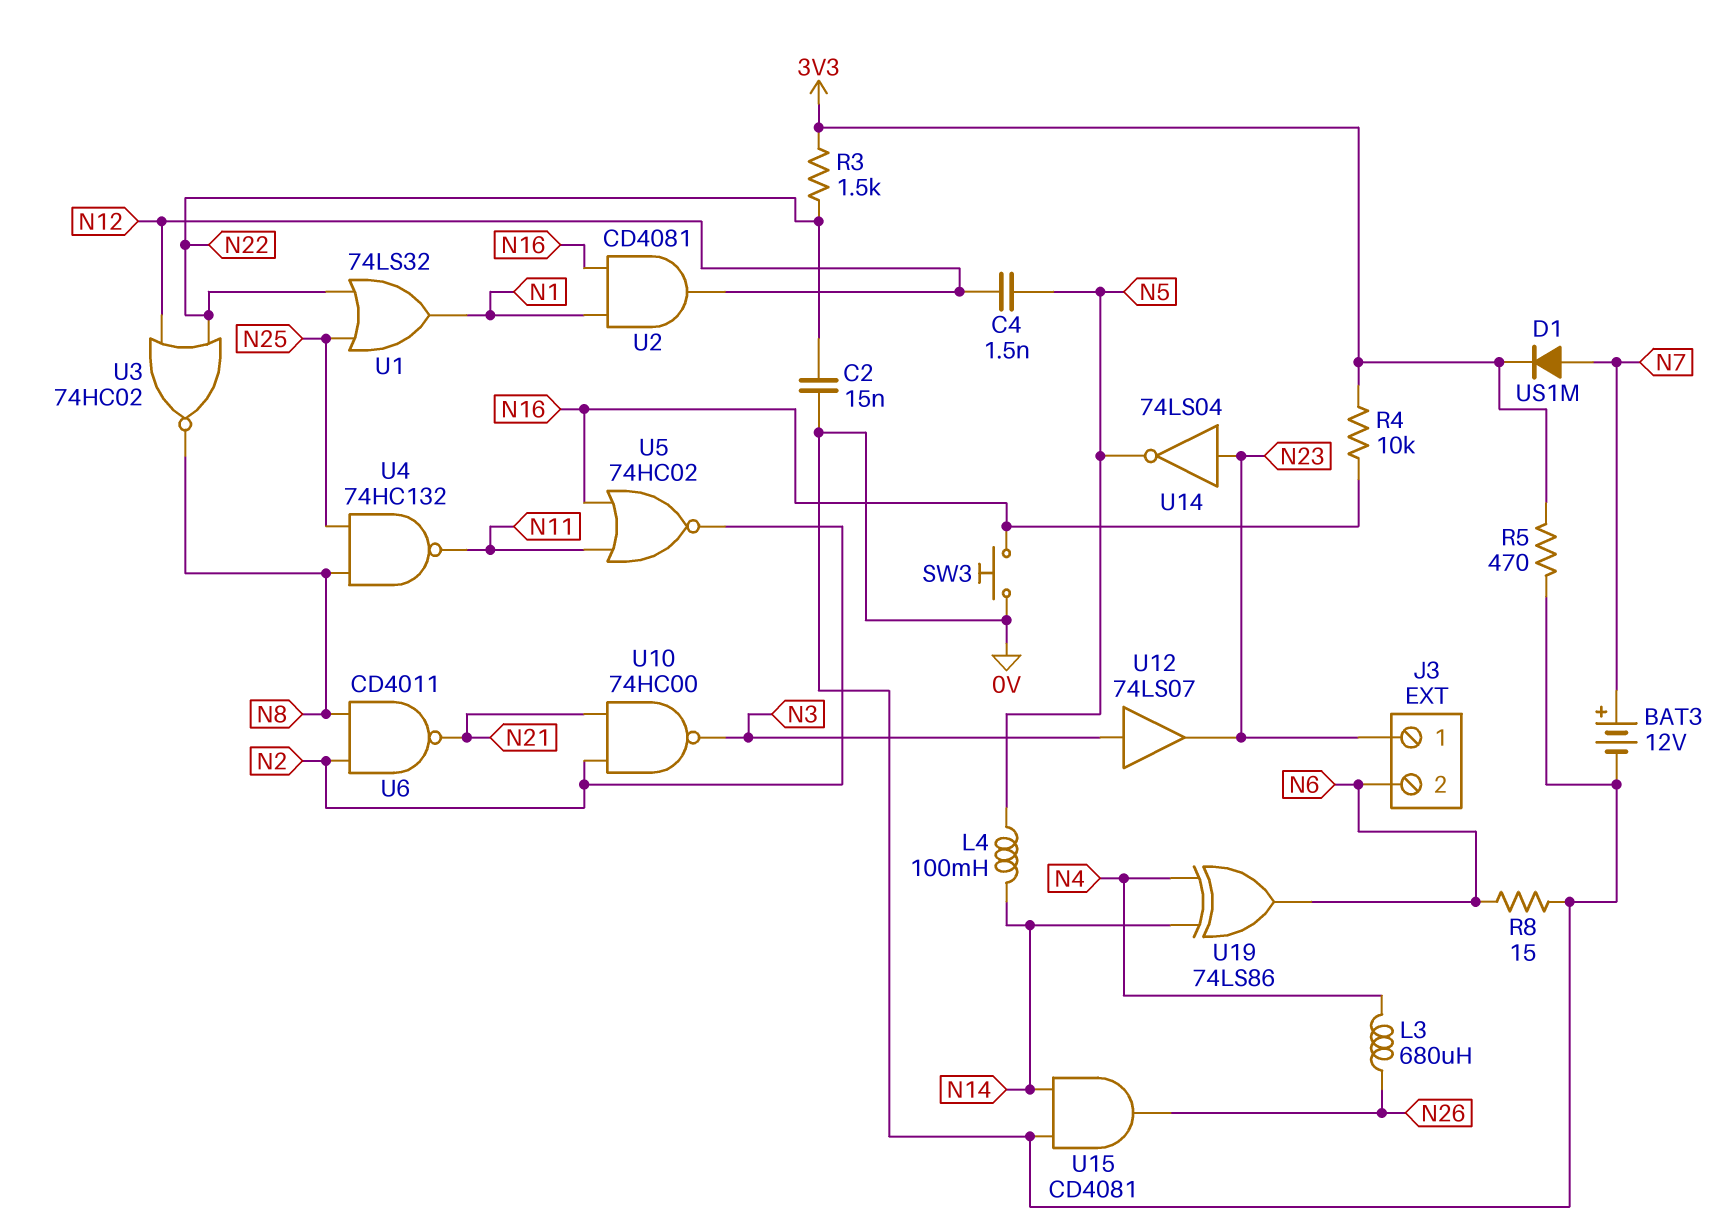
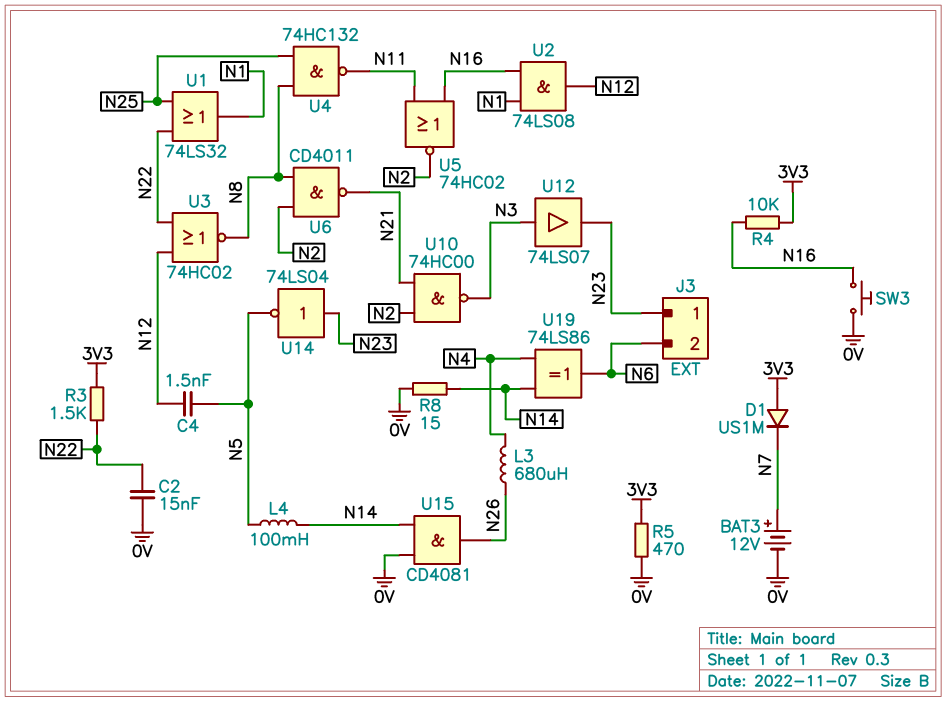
D1: diode US1M (A N7, K 3V3) -> diode US1M (A 3V3, K N7)
R8: 15 (0V, N6) -> 15 (0V, N14)
U2: AND CD4081 (in N1, in N16, out N12) -> AND 74LS08 (in N1, in N16, out N12)

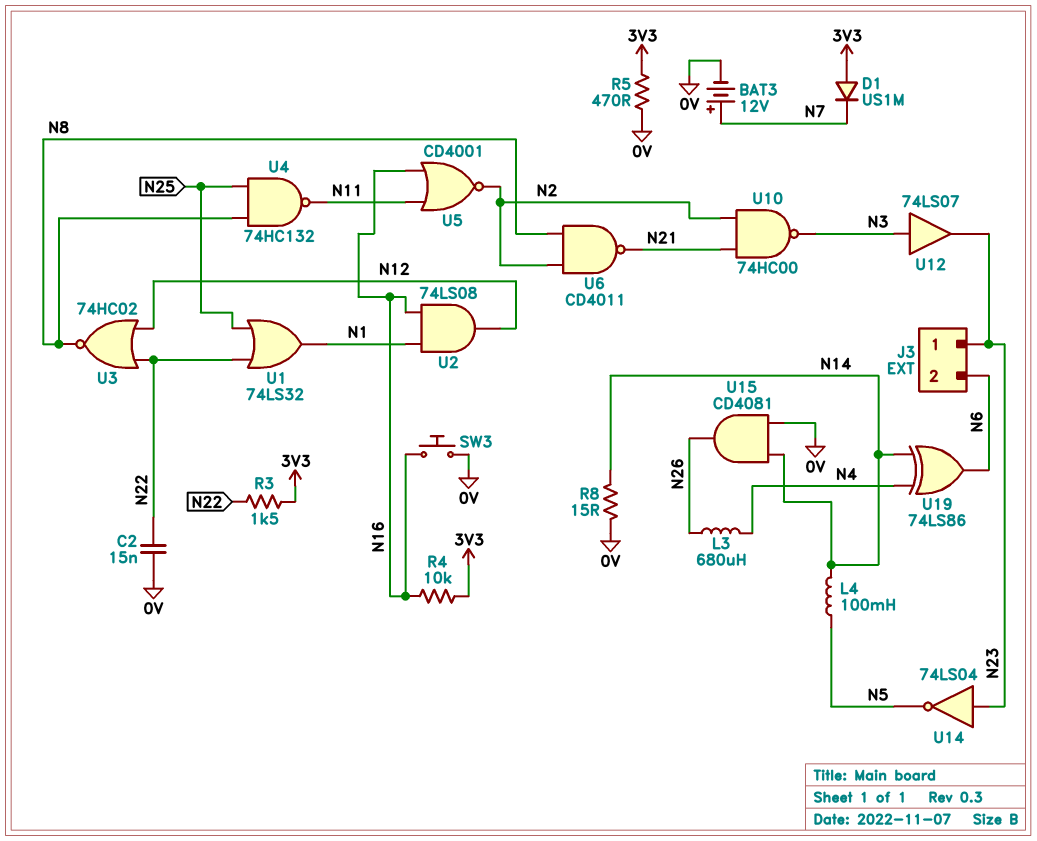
C4: 1.5nF (N5, N12) -> none
U5: NOR 74HC02 (in N11, in N16, out N2) -> NOR CD4001 (in N11, in N16, out N2)

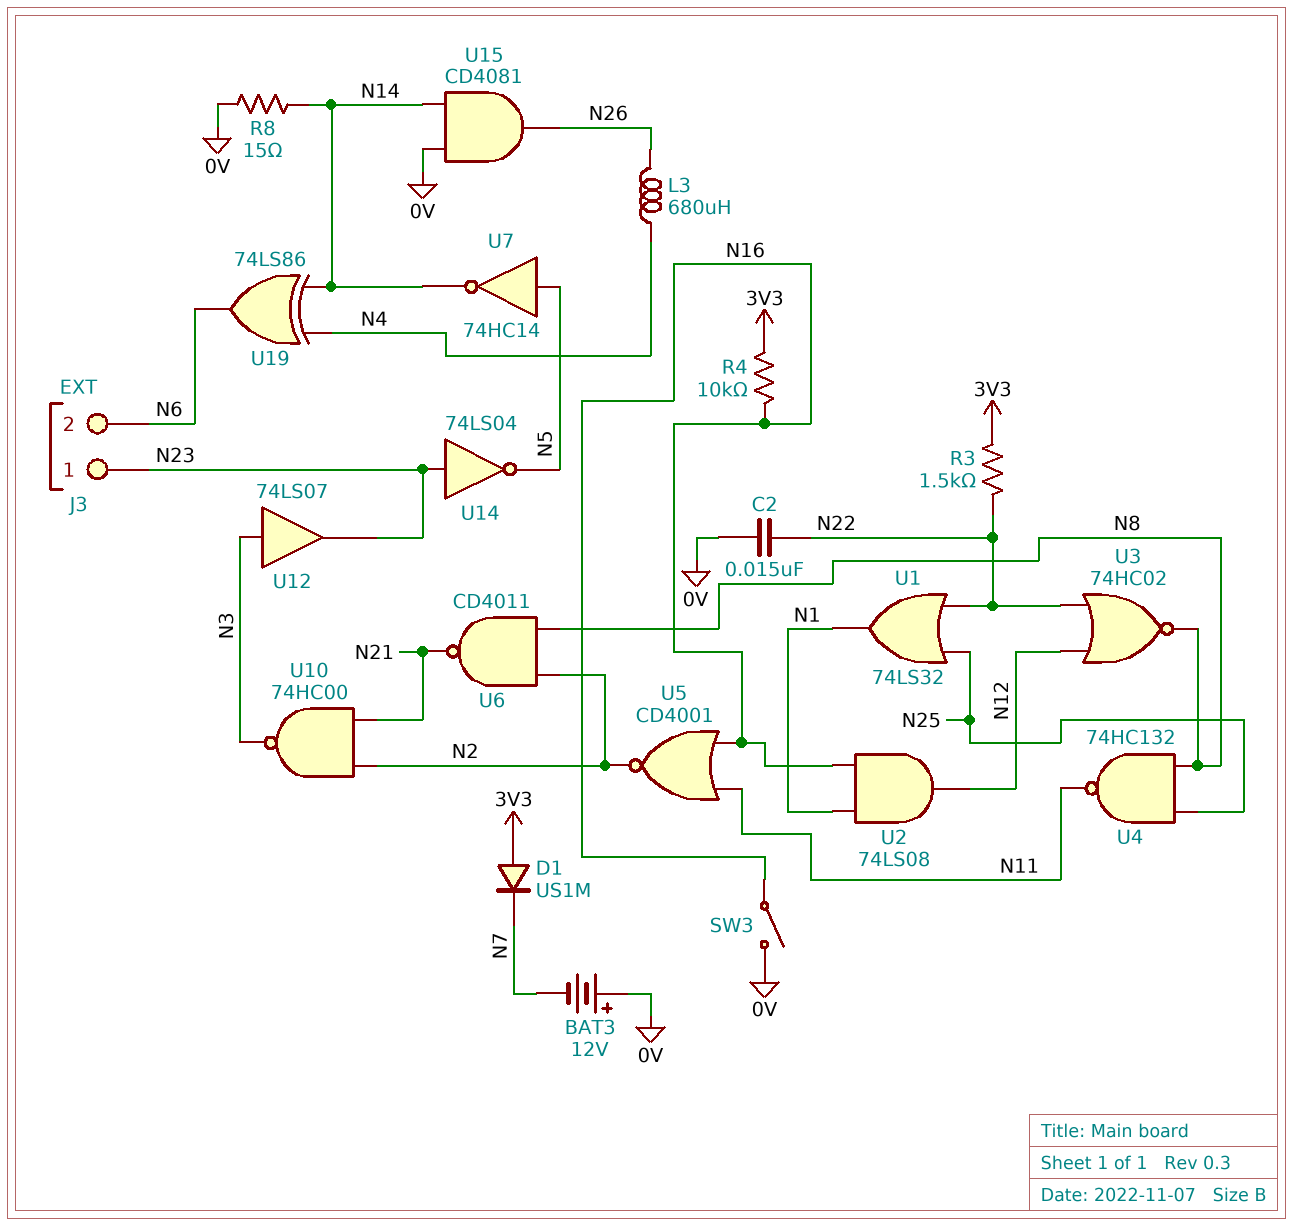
BAT3: 12V (plus N7, minus 0V) -> 12V (plus 0V, minus N7)
L4: 100mH (N5, N14) -> none
R5: 470 (0V, 3V3) -> none
SW3: button (0V, N16) -> switch (0V, N16)
U7: none -> NOT 74HC14 (in N5, out N14)

